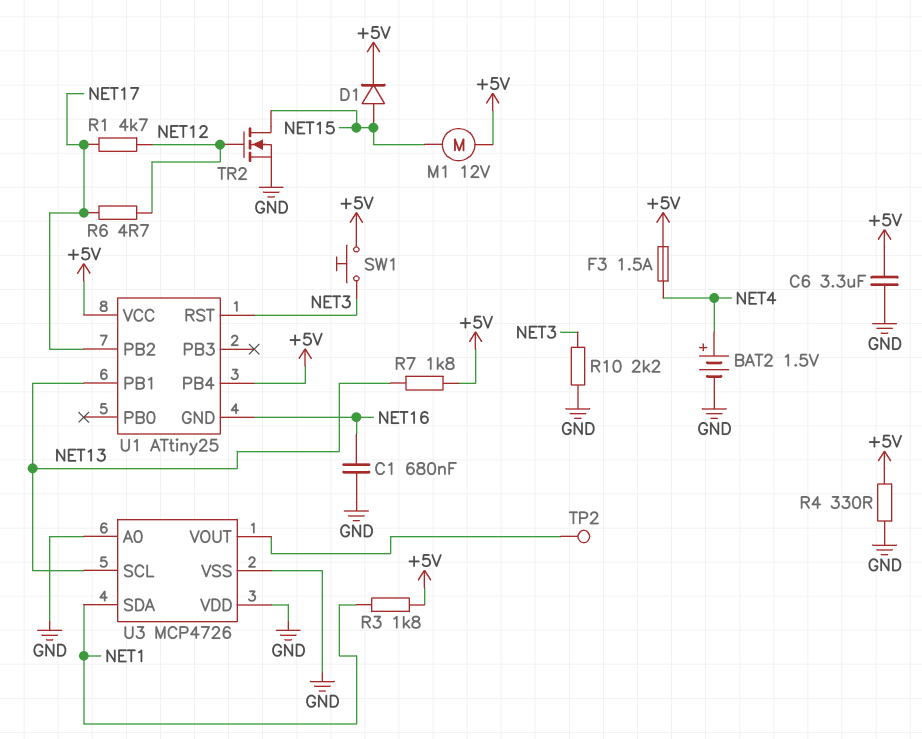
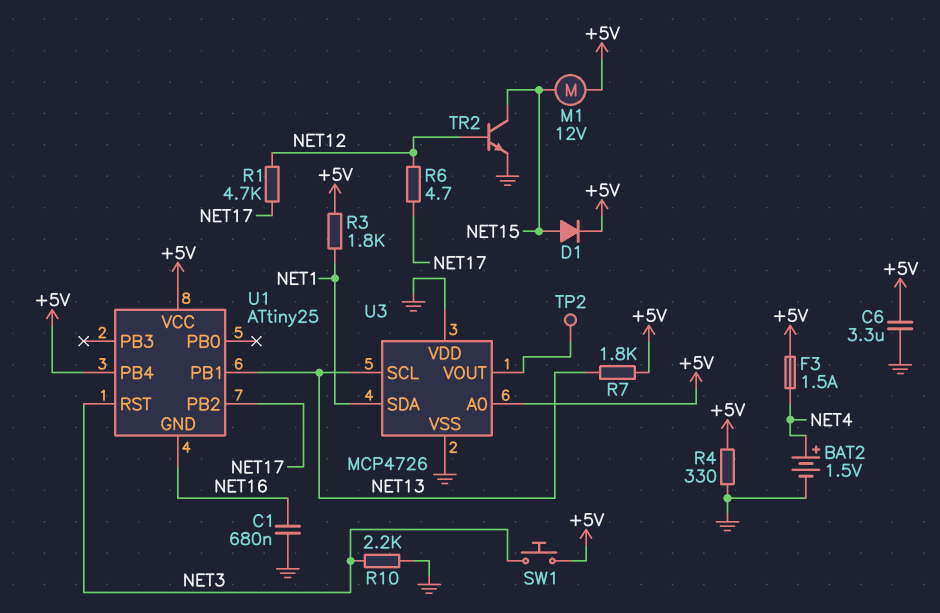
TR2: NMOS (G NET12, D NET15, S GND) -> NPN (B NET12, C NET15, E GND)
U3 pin A0: GND -> +5V

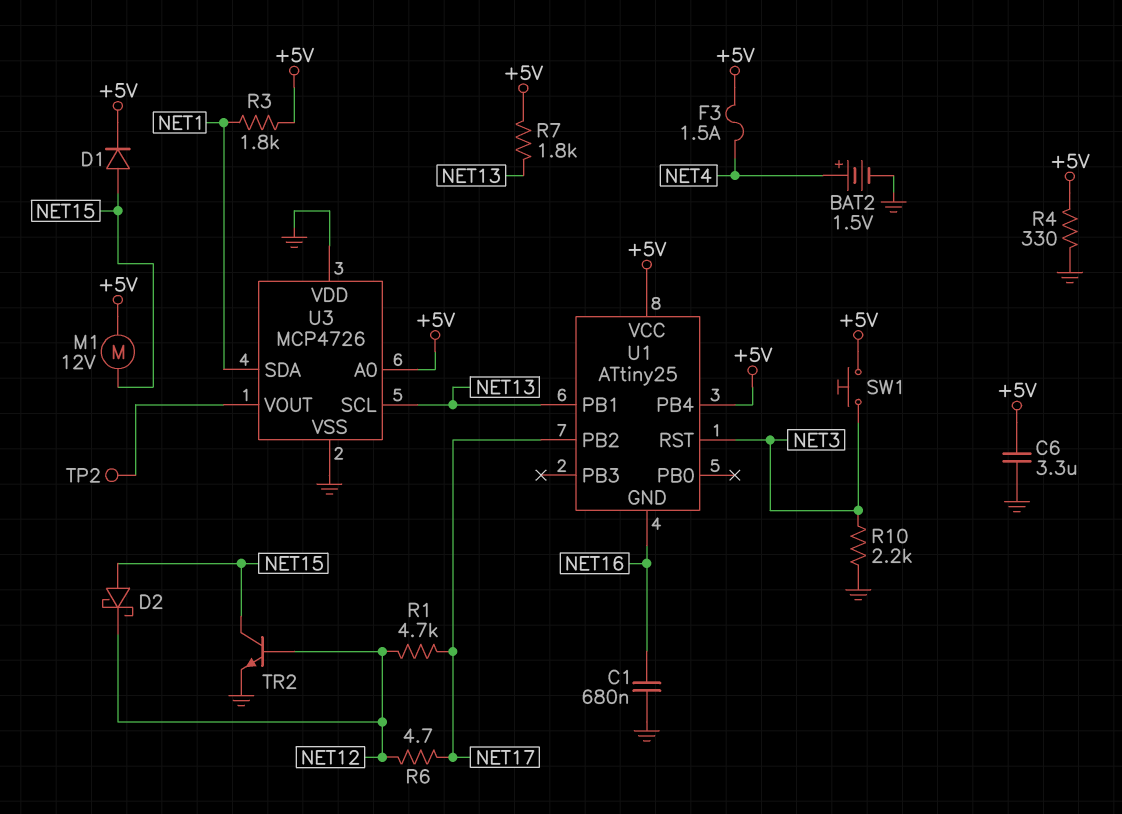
D2: none -> schottky (A NET15, K NET12)

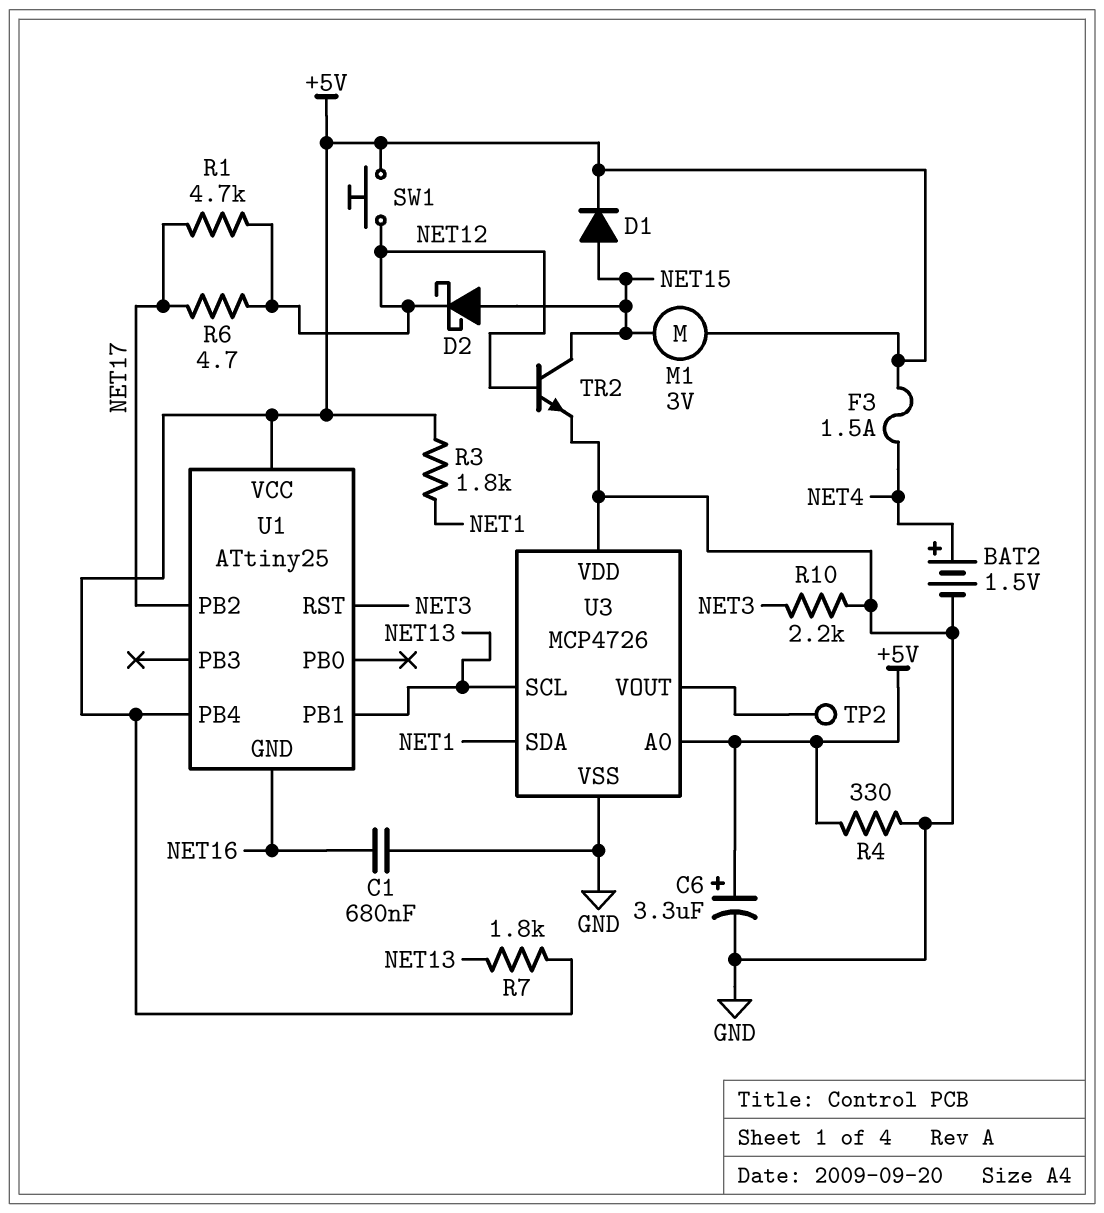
C6: 3.3uF (+5V, GND) -> 3.3uF (plus +5V, minus GND)
M1: motor 12V (+5V, NET15) -> motor 3V (+5V, NET15)
SW1: button (+5V, NET3) -> button (+5V, NET12)

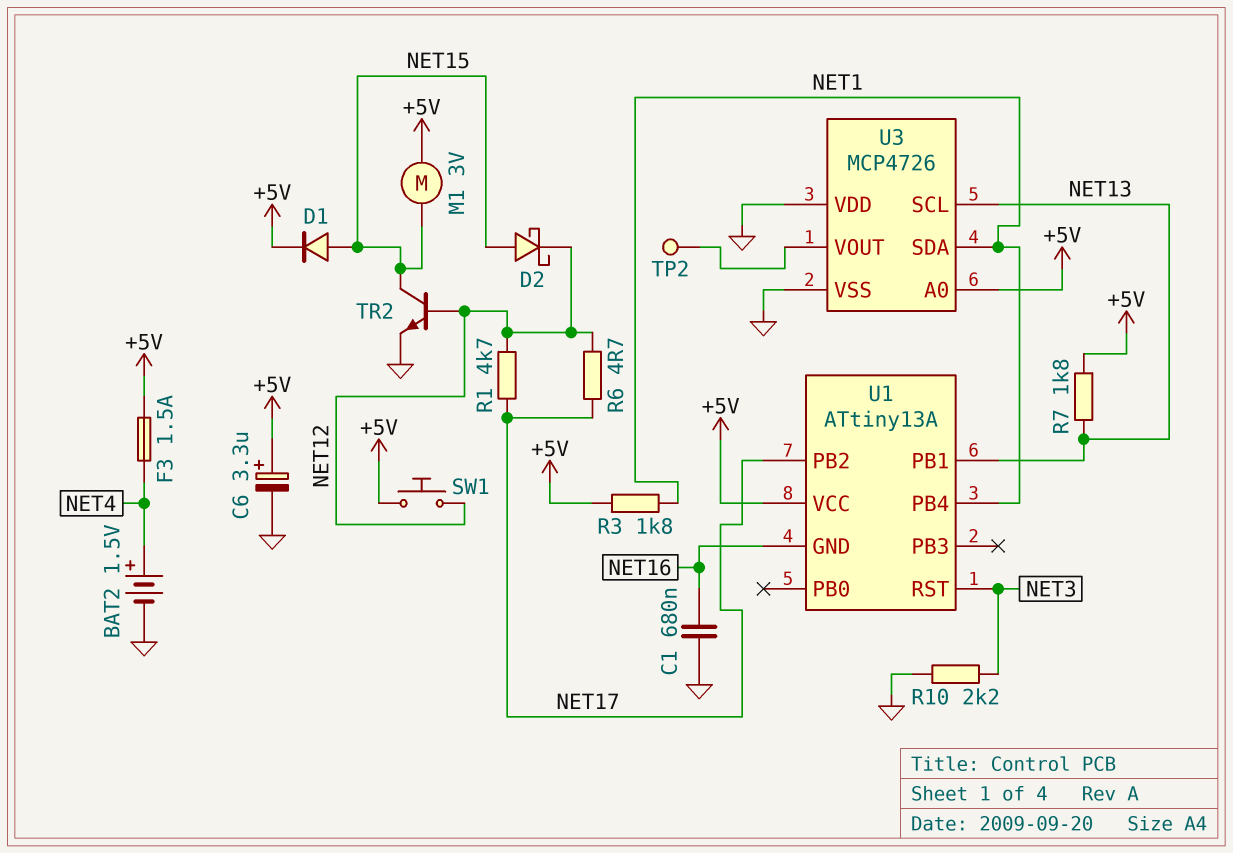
R4: 330 (+5V, GND) -> none
U1: ATtiny25 -> ATtiny13A
U1 pin PB4: +5V -> NET1

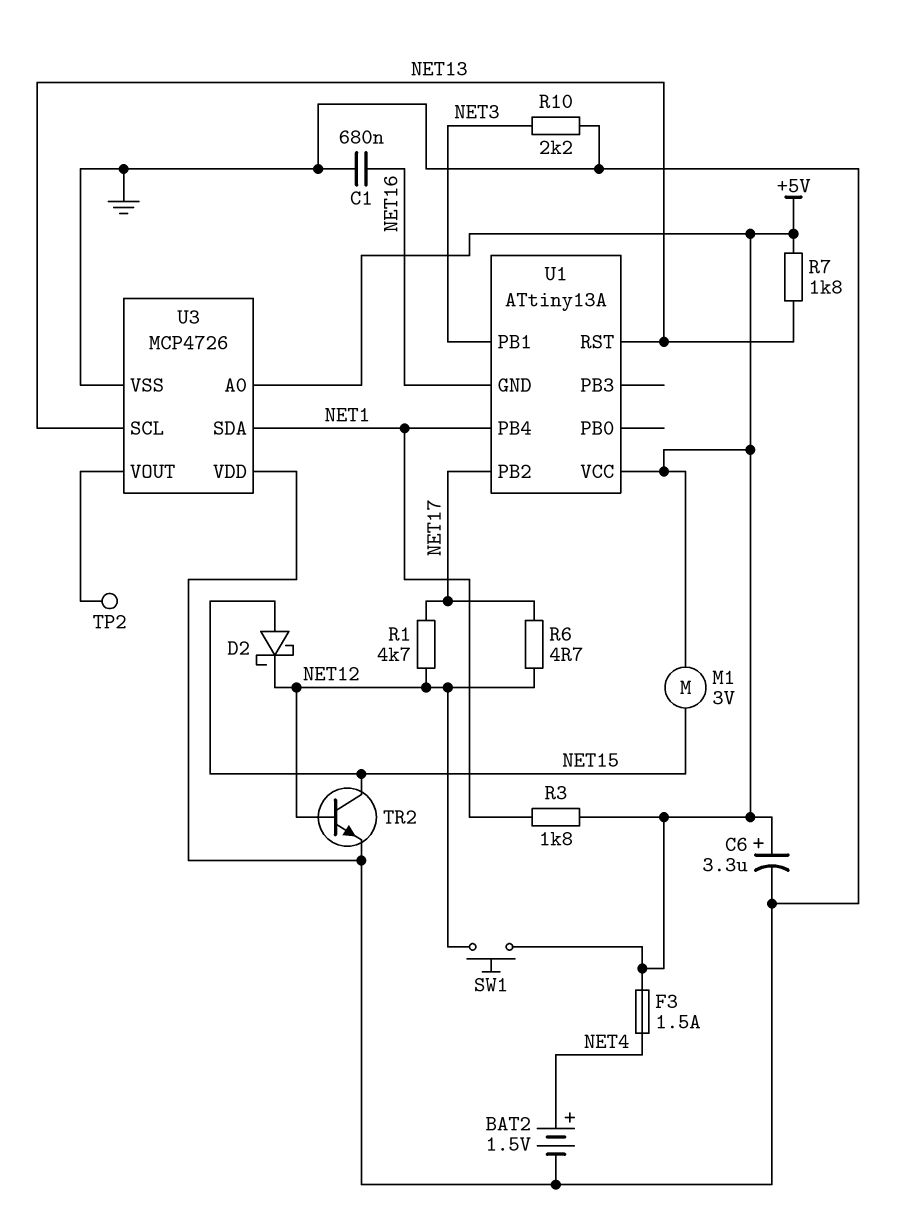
D1: diode (A NET15, K +5V) -> none
U1 pin PB1: NET13 -> NET3
U1 pin RST: NET3 -> NET13

